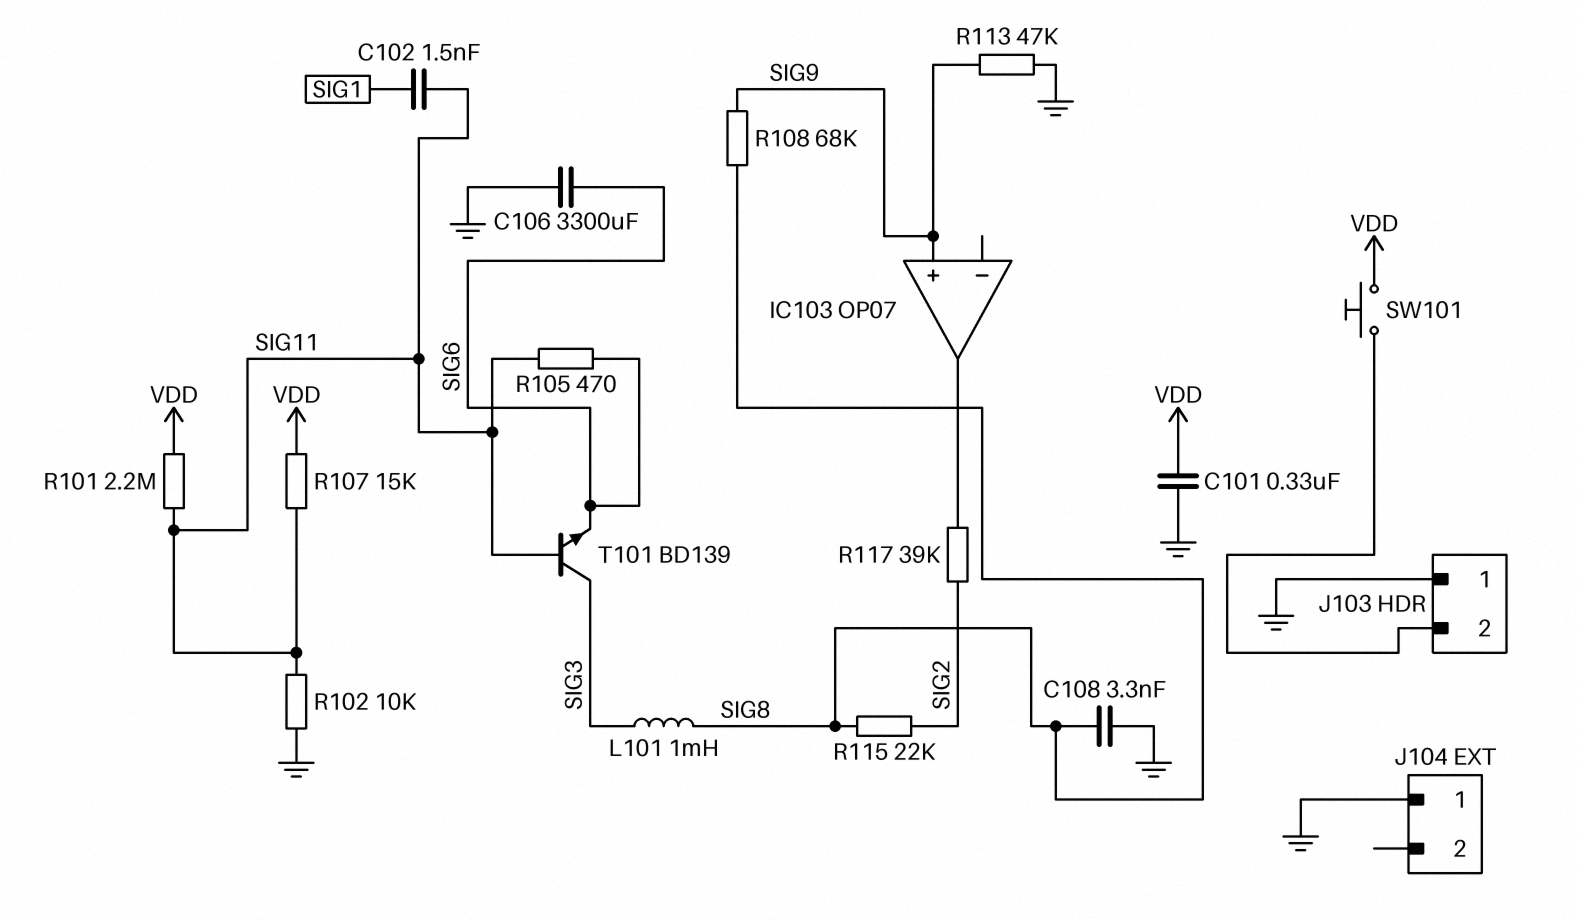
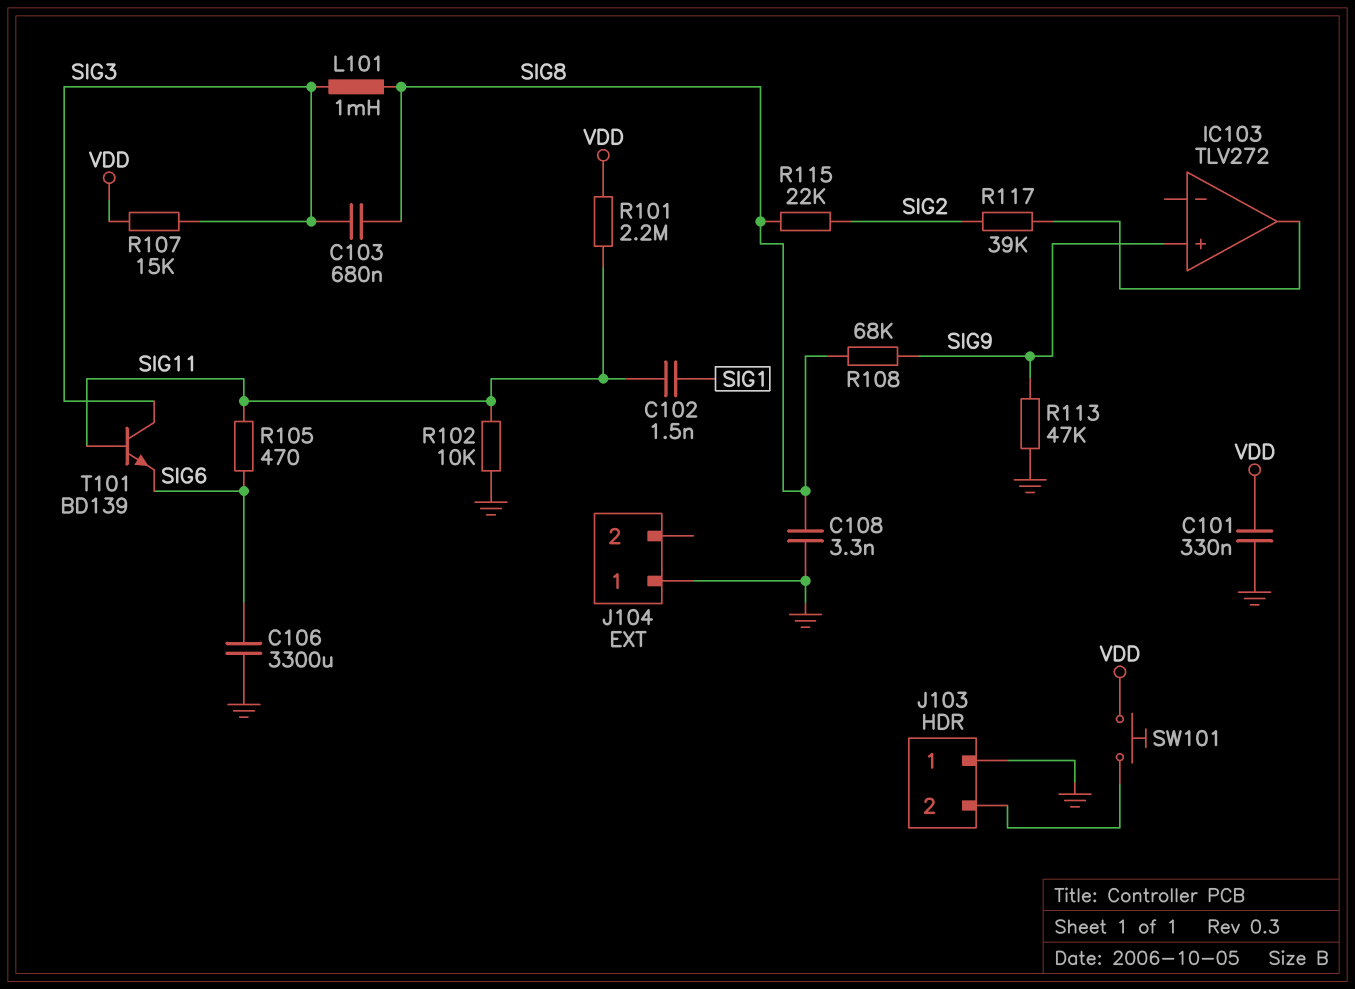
C103: none -> 680nF (SIG3, SIG8)
IC103: OP07 -> TLV272
R107: 15k (SIG11, VDD) -> 15k (SIG3, VDD)

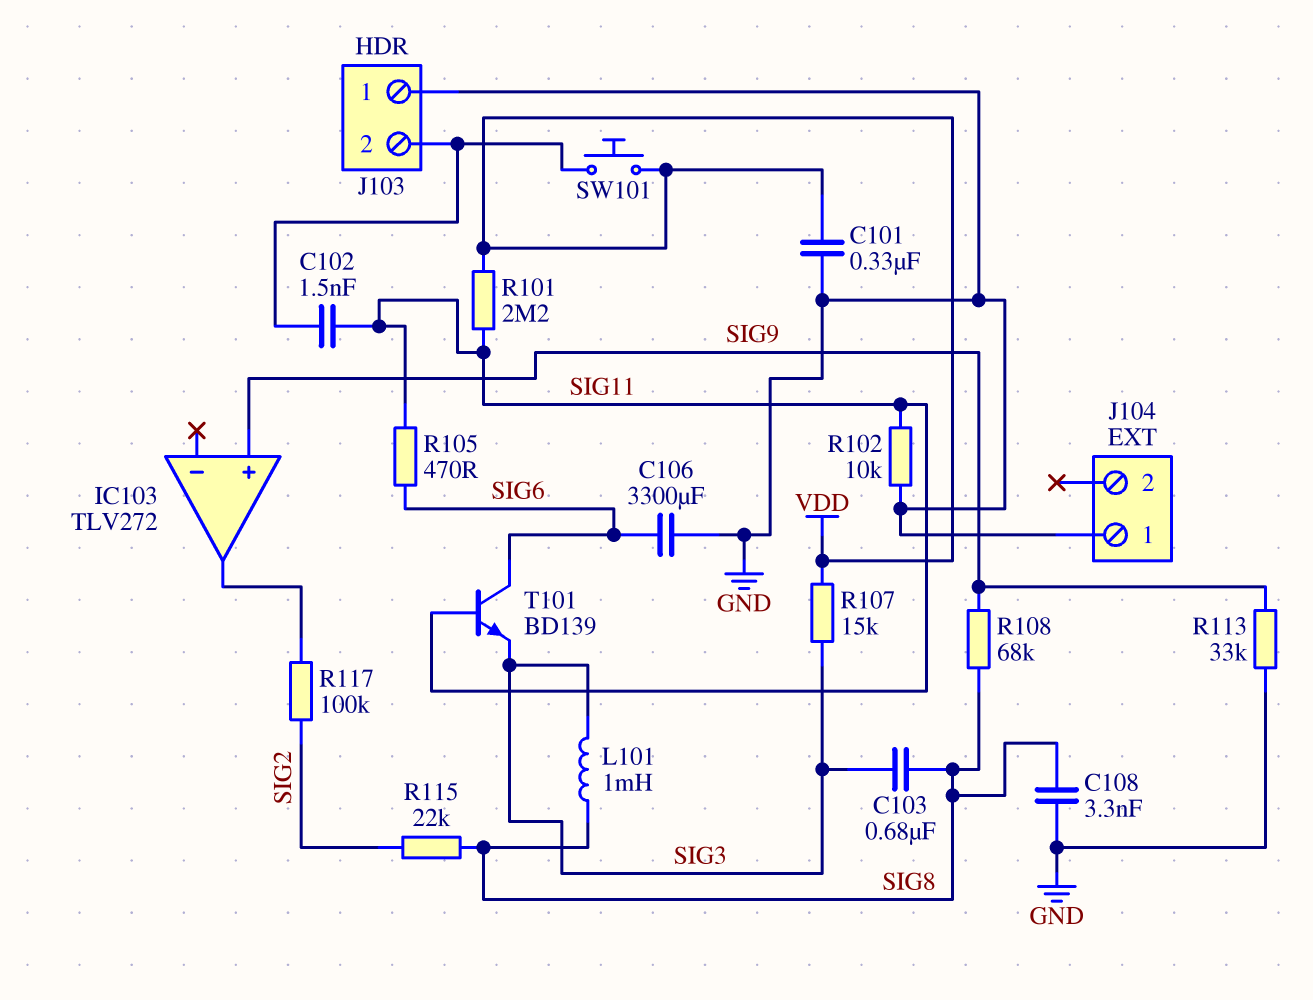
C102: 1.5nF (SIG1, SIG11) -> 1.5nF (J103/2, SIG11)
R113: 47k (GND, SIG9) -> 33k (GND, SIG9)
R117: 39k (IC103/out, SIG2) -> 100k (IC103/out, SIG2)
T101: NPN BD139 (B SIG11, C SIG3, E SIG6) -> NPN BD139 (B SIG11, C SIG6, E SIG3)

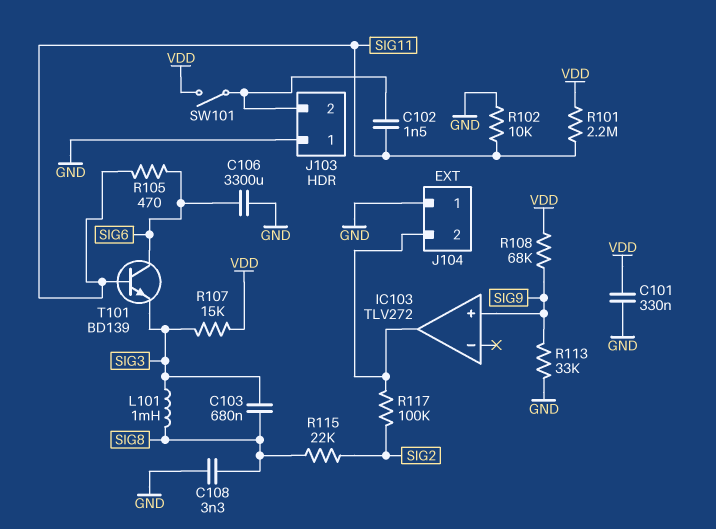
J104 pin 2: none -> IC103/out
R108: 68k (SIG8, SIG9) -> 68k (SIG9, VDD)
SW101: button (J103/2, VDD) -> switch (J103/2, VDD)

